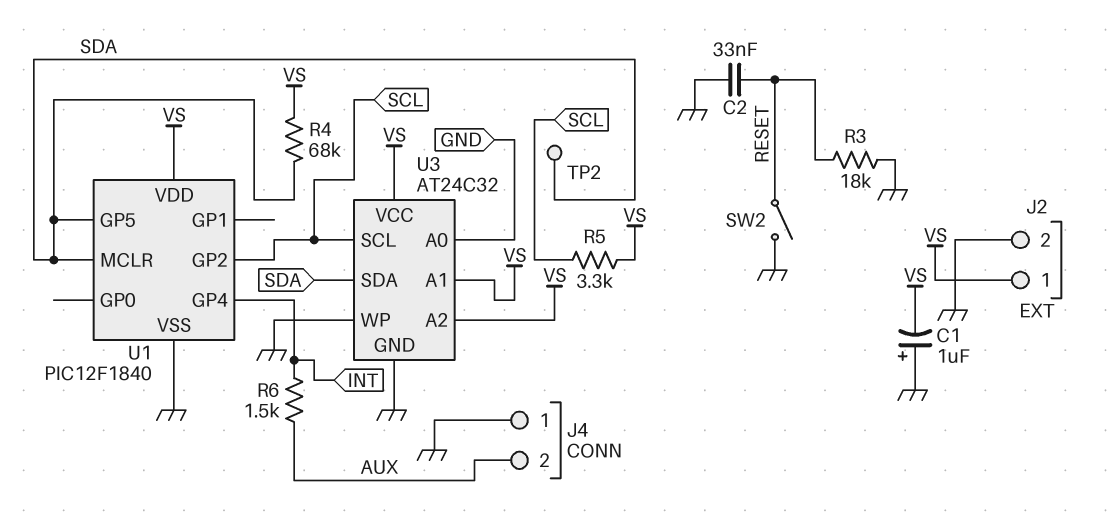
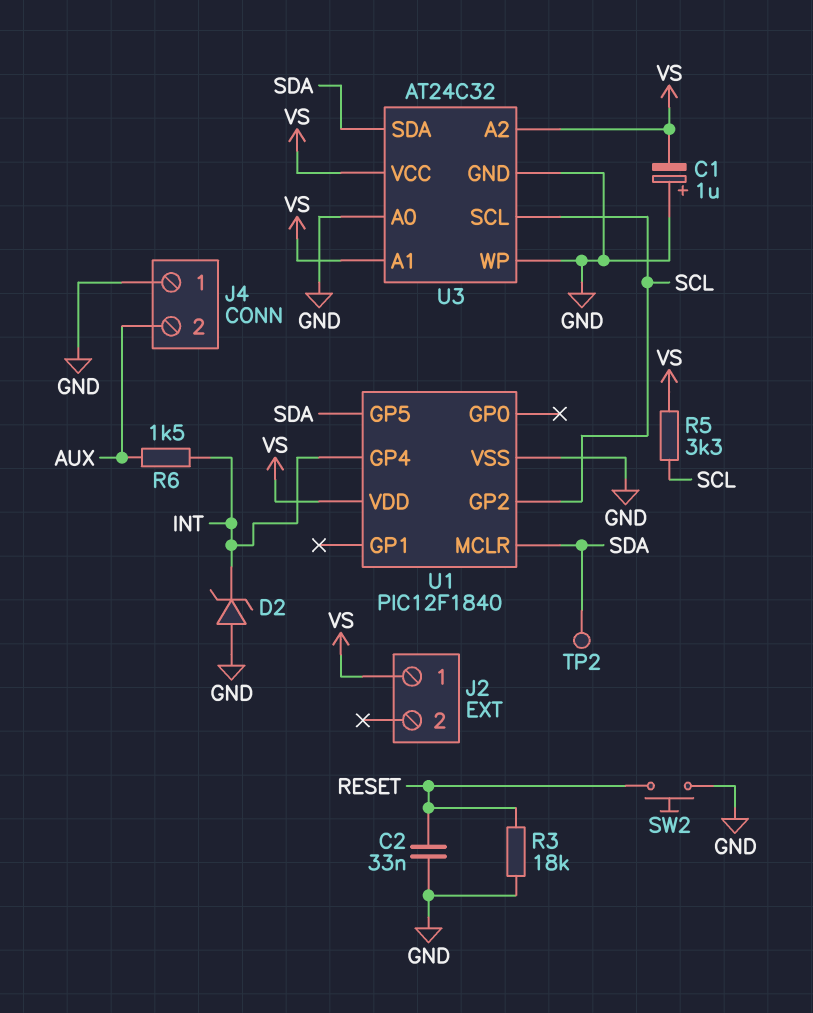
D2: none -> zener (A GND, K INT)
J2 pin 2: GND -> none
R4: 68k (SDA, VS) -> none
SW2: switch (GND, RESET) -> button (GND, RESET)

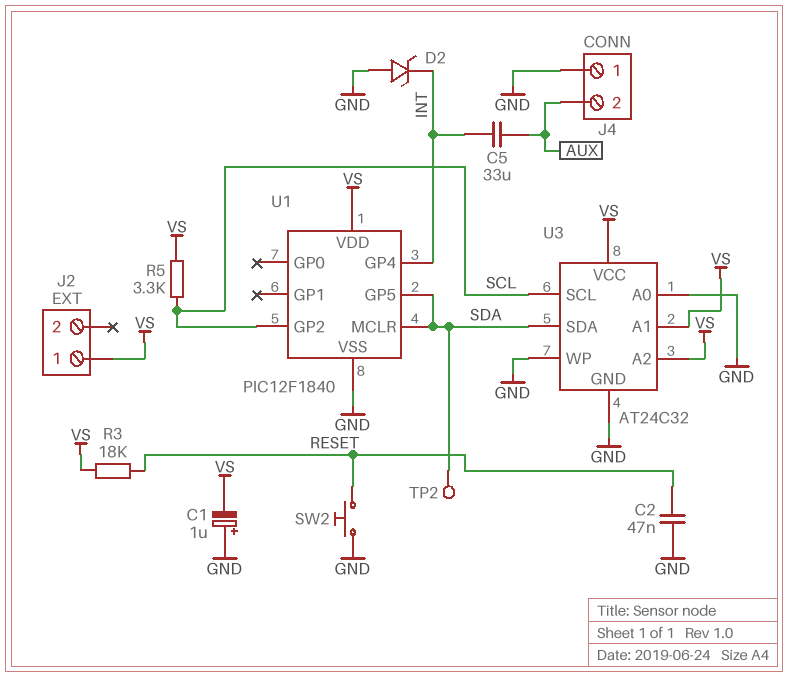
C2: 33nF (GND, RESET) -> 47nF (GND, RESET)
C5: none -> 33uF (AUX, INT)
R3: 18k (GND, RESET) -> 18k (RESET, VS)
R6: 1.5k (AUX, INT) -> none

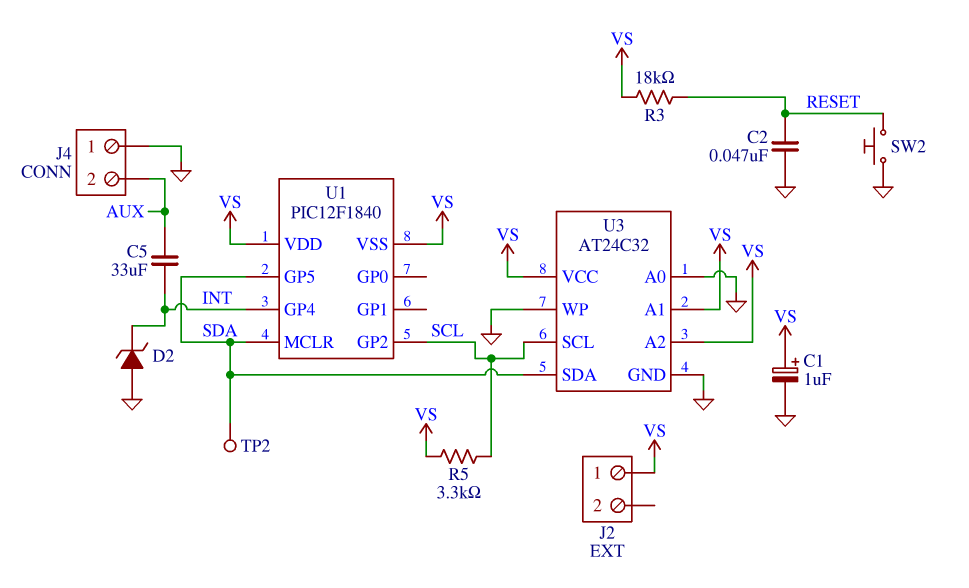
C1: 1uF (plus GND, minus VS) -> 1uF (plus VS, minus GND)
U1 pin VSS: GND -> VS

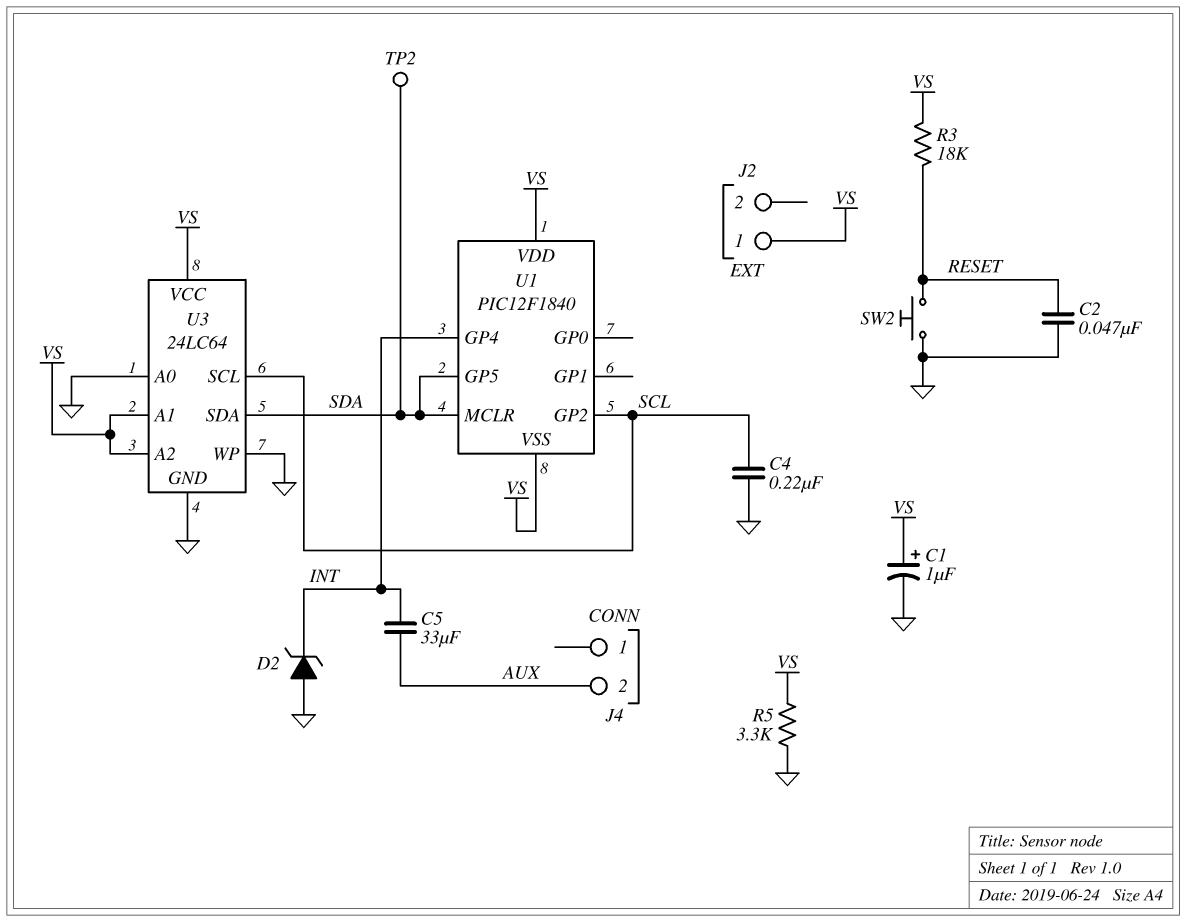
C4: none -> 220nF (GND, SCL)
J4 pin 1: GND -> none
R5: 3.3k (SCL, VS) -> 3.3k (GND, VS)
U3: AT24C32 -> 24LC64

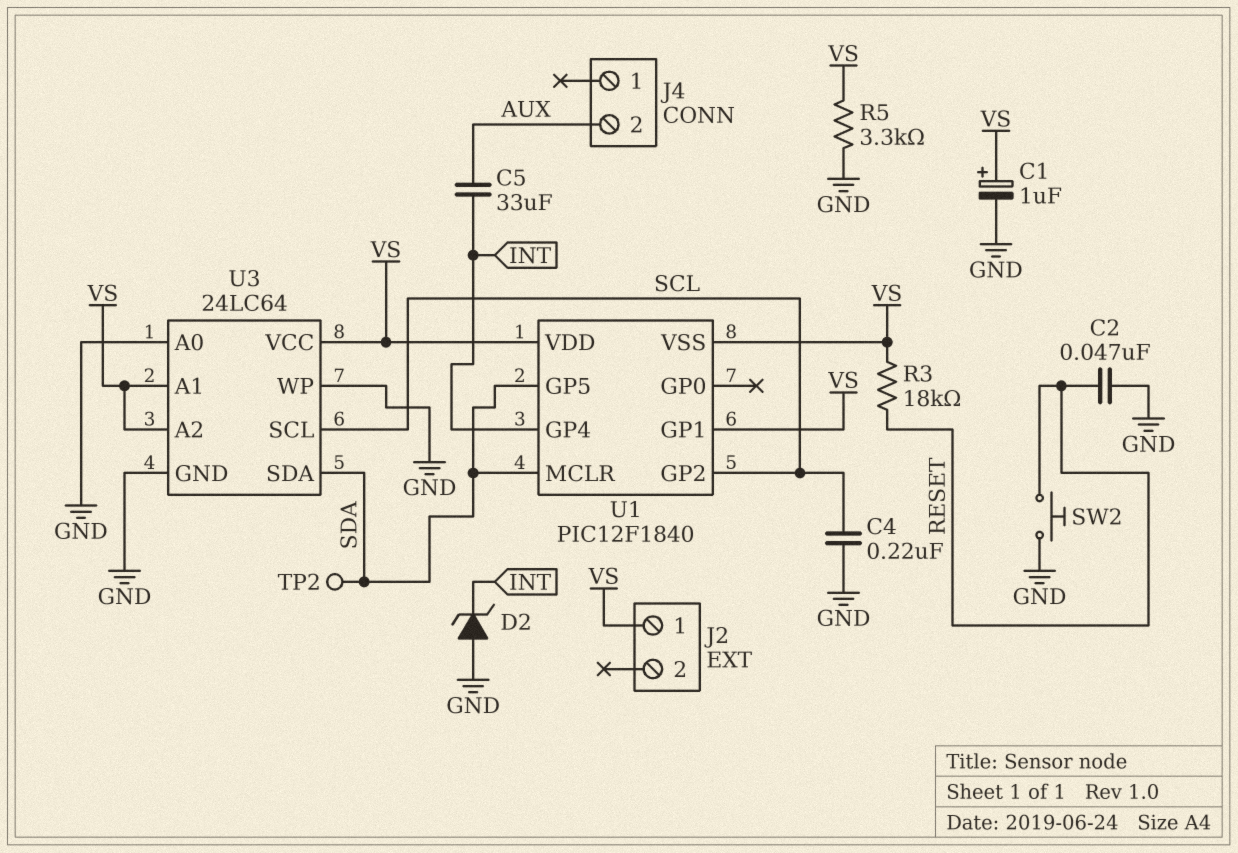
U1 pin GP1: none -> VS

